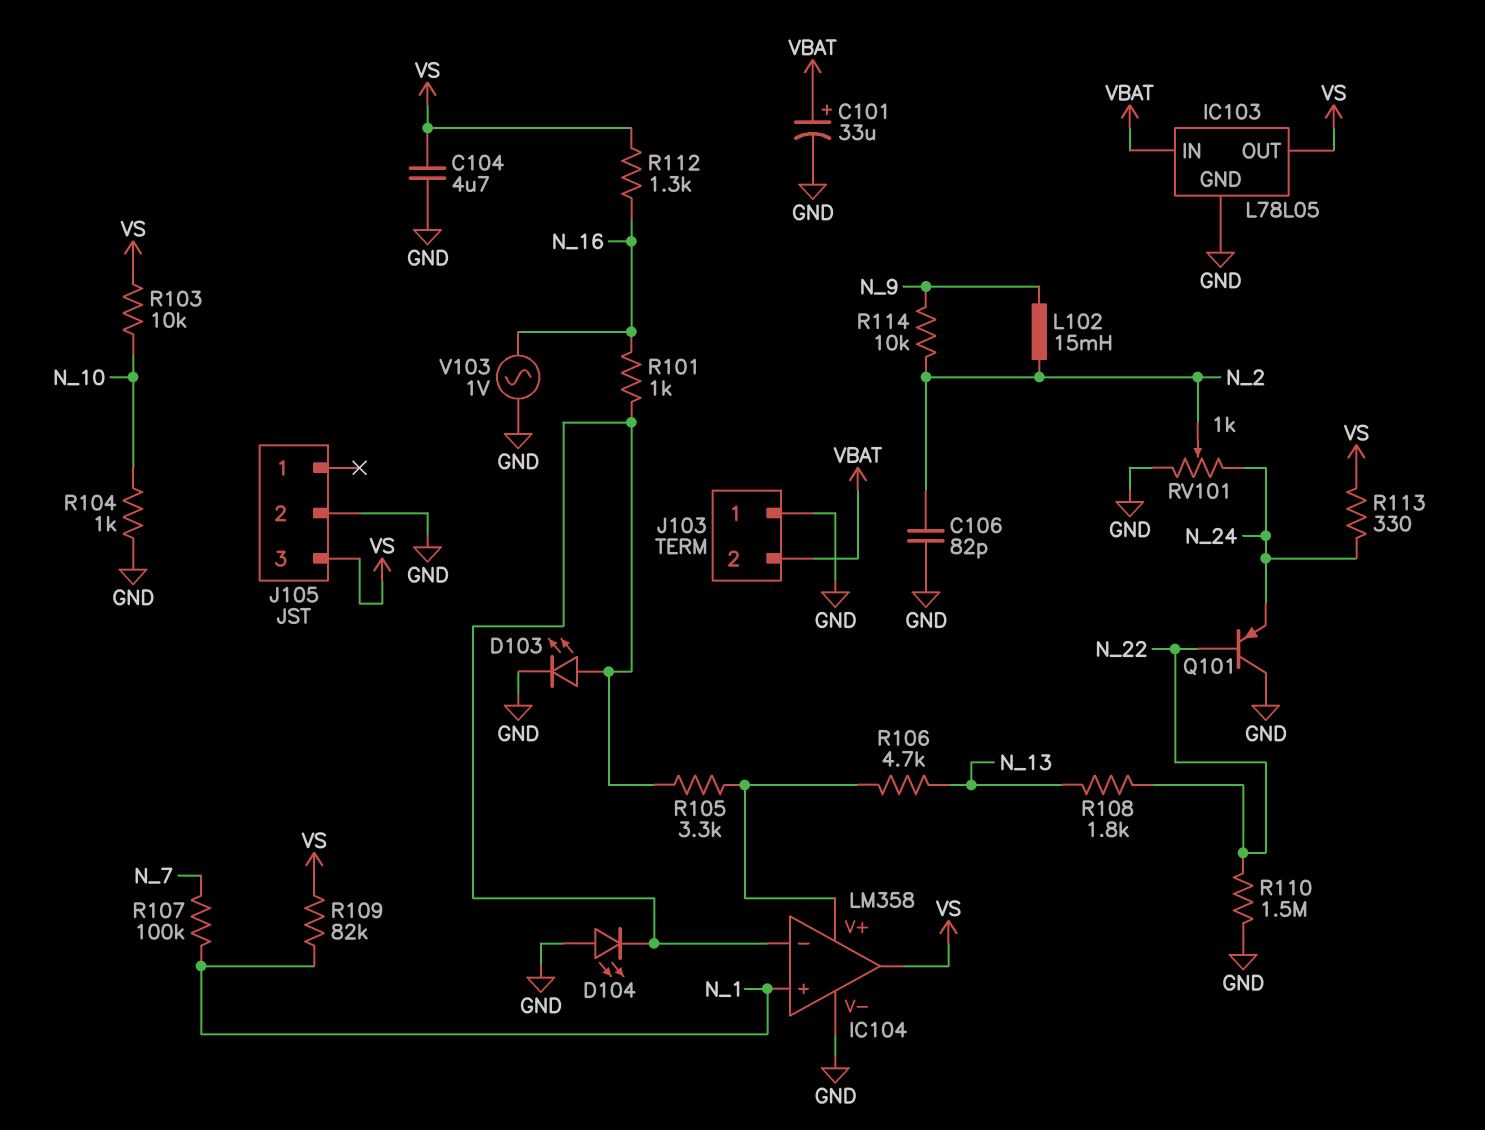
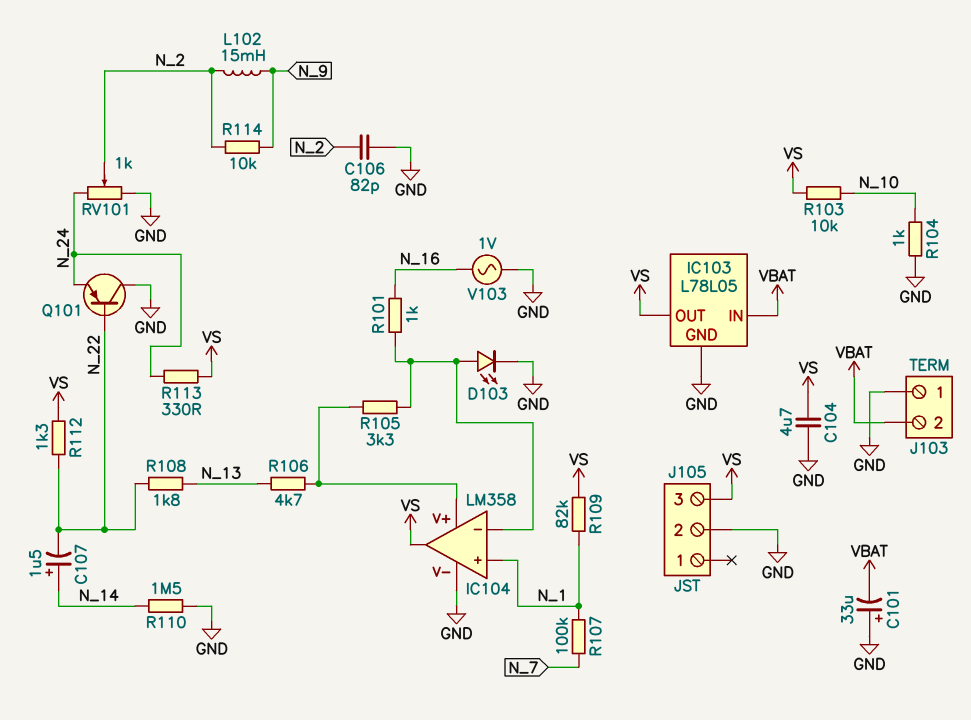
C101: 33uF (plus VBAT, minus GND) -> 33uF (plus GND, minus VBAT)
C107: none -> 1.5uF (plus N_14, minus N_22)
D104: LED (A GND, K IC104/in-) -> none
R110: 1.5M (GND, N_22) -> 1.5M (GND, N_14)
R112: 1.3k (N_16, VS) -> 1.3k (N_22, VS)

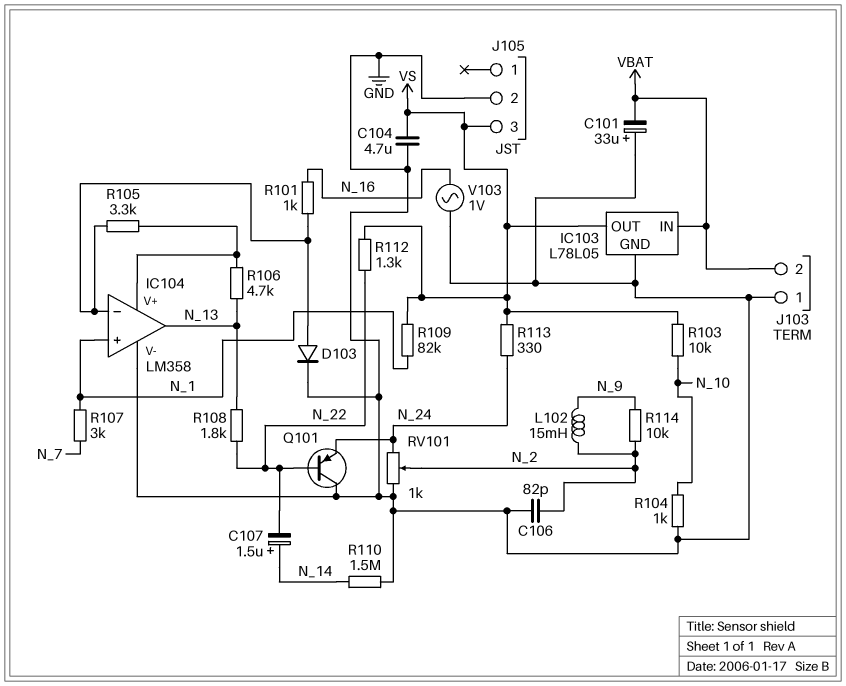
D103: LED (A IC104/in-, K GND) -> diode (A IC104/in-, K GND)
IC104 pin out: VS -> N_13
R107: 100k (N_1, N_7) -> 3k (N_1, N_7)

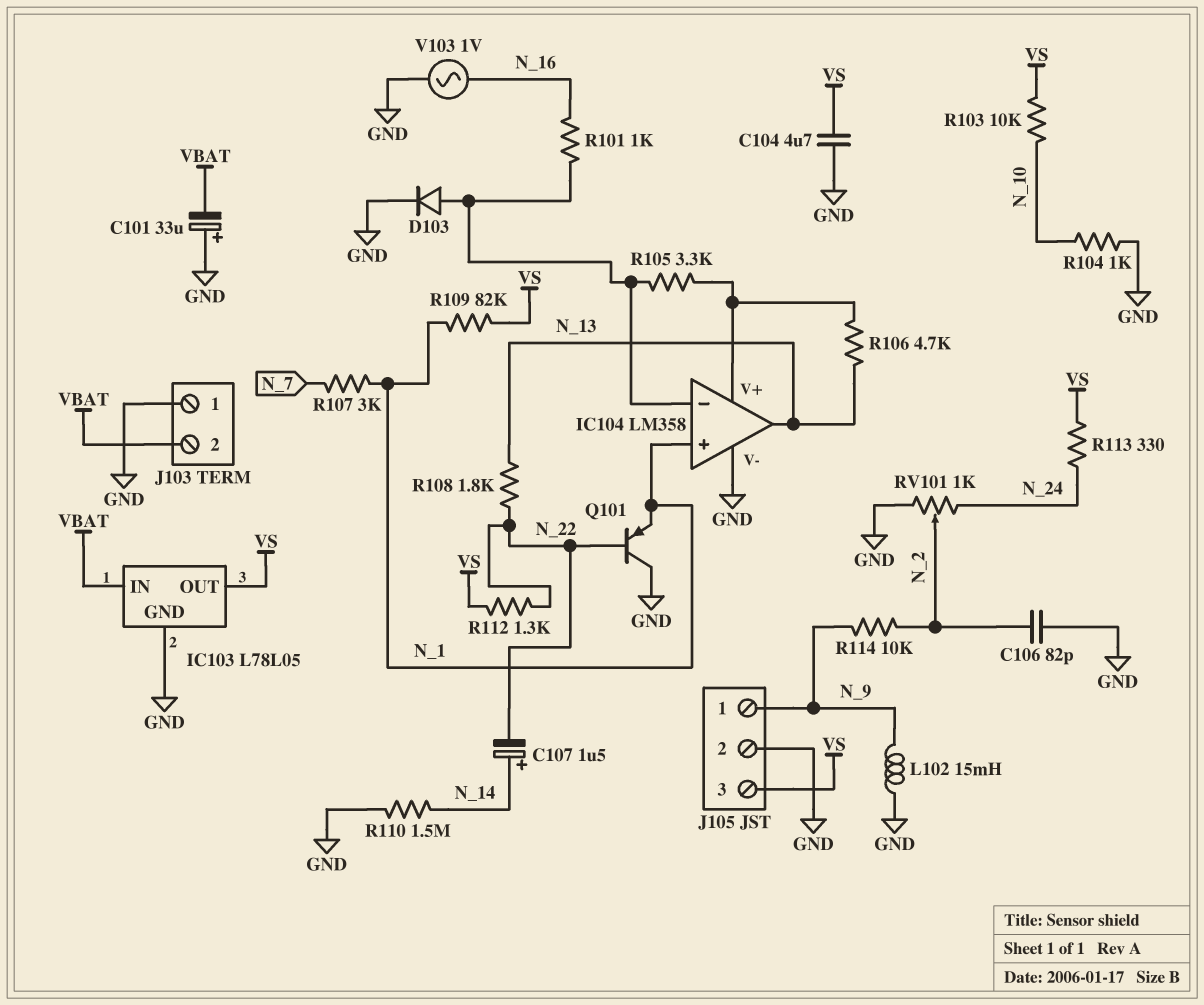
J105 pin 1: none -> N_9
L102: 15mH (N_2, N_9) -> 15mH (GND, N_9)
Q101: PNP (B N_22, C GND, E N_24) -> PNP (B N_22, C GND, E N_1)

